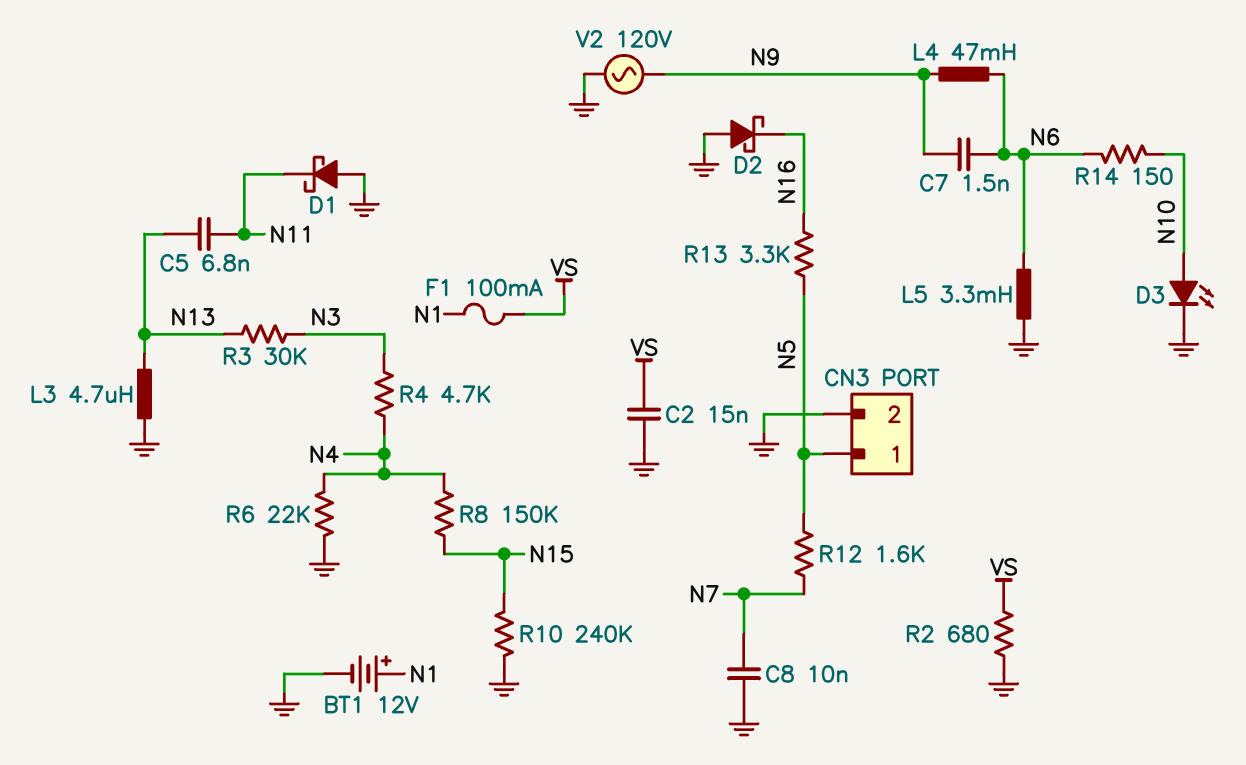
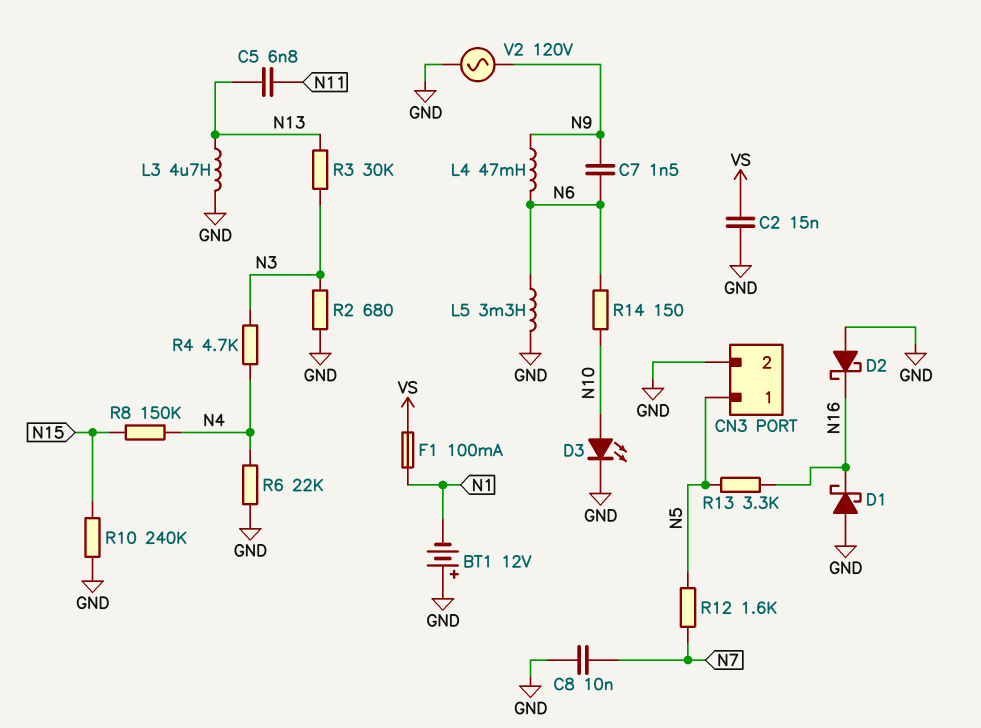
BT1: 12V (plus N1, minus GND) -> 12V (plus GND, minus N1)
D1: schottky (A GND, K N11) -> schottky (A GND, K N16)
R2: 680 (GND, VS) -> 680 (GND, N3)

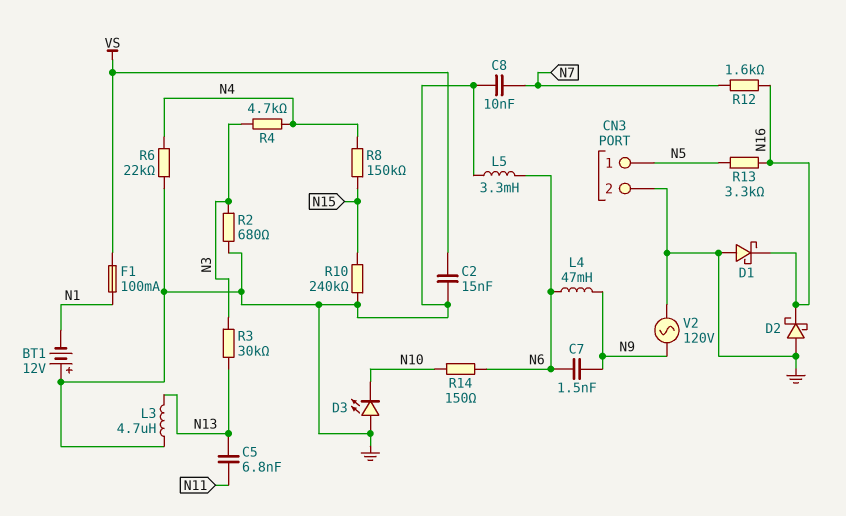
D3: LED (A N10, K GND) -> LED (A GND, K N10)
R12: 1.6k (N5, N7) -> 1.6k (N7, N16)

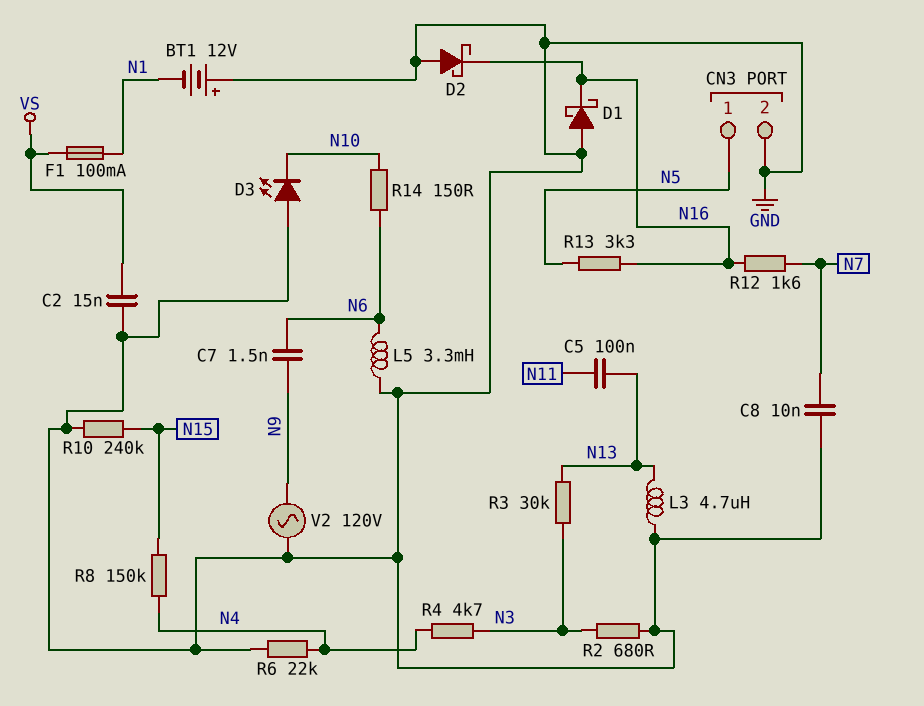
C5: 6.8nF (N11, N13) -> 100nF (N11, N13)
L4: 47mH (N6, N9) -> none

